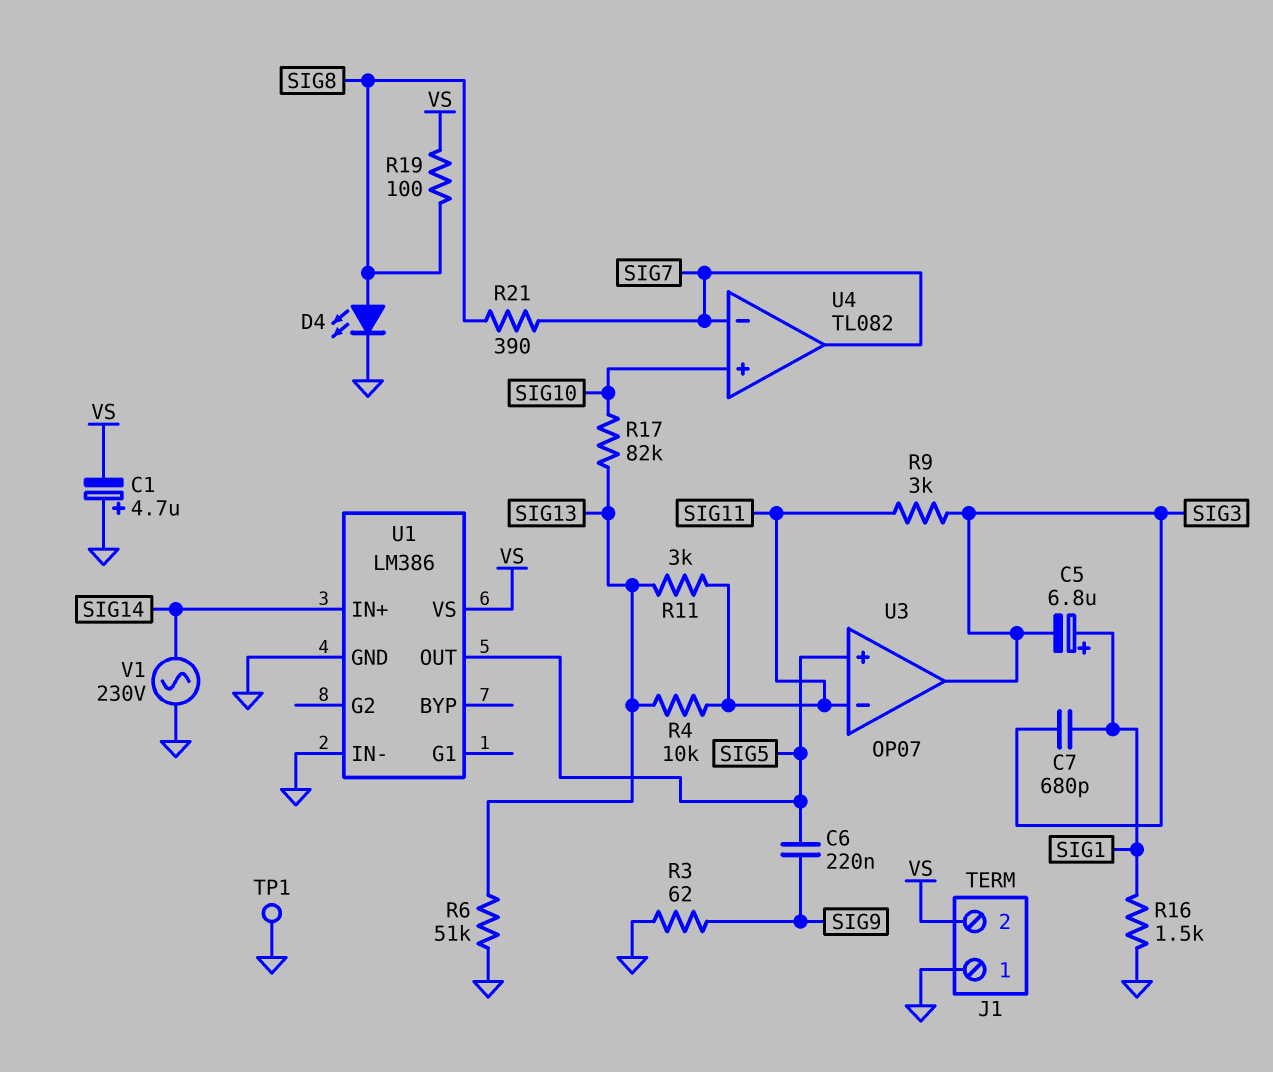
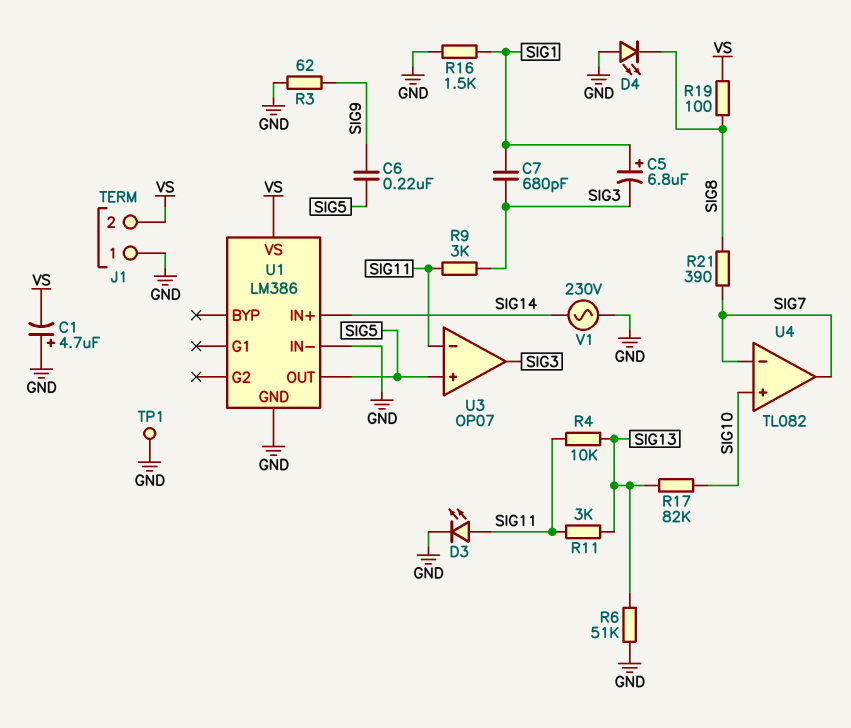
D3: none -> LED (A SIG11, K GND)
D4: LED (A SIG8, K GND) -> LED (A GND, K SIG8)

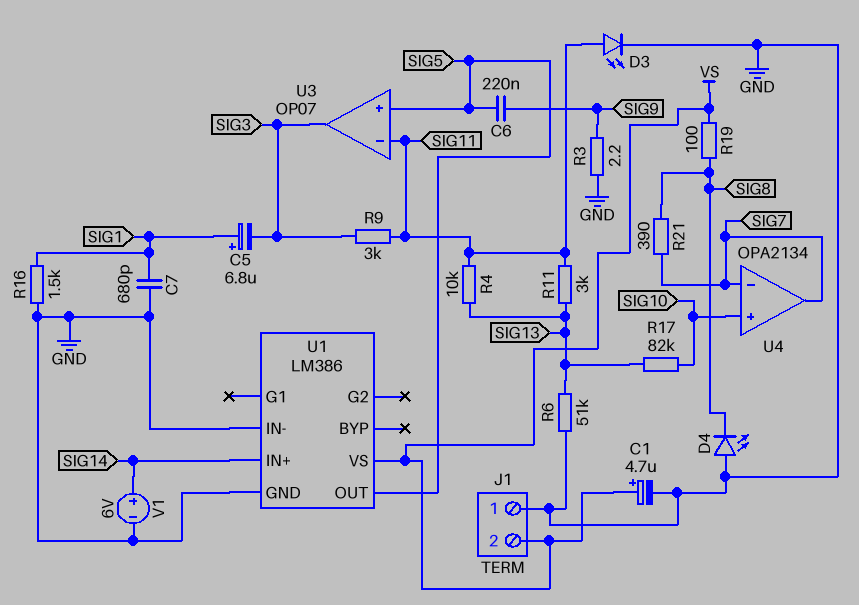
C1: 4.7uF (plus GND, minus VS) -> 4.7uF (plus VS, minus GND)
C7: 680pF (SIG1, SIG3) -> 680pF (GND, SIG1)
R3: 62 (GND, SIG9) -> 2.2 (GND, SIG9)
TP1: test point (GND) -> none
U4: TL082 -> OPA2134
V1: AC 230V (GND, SIG14) -> 6V (plus SIG14, minus GND)

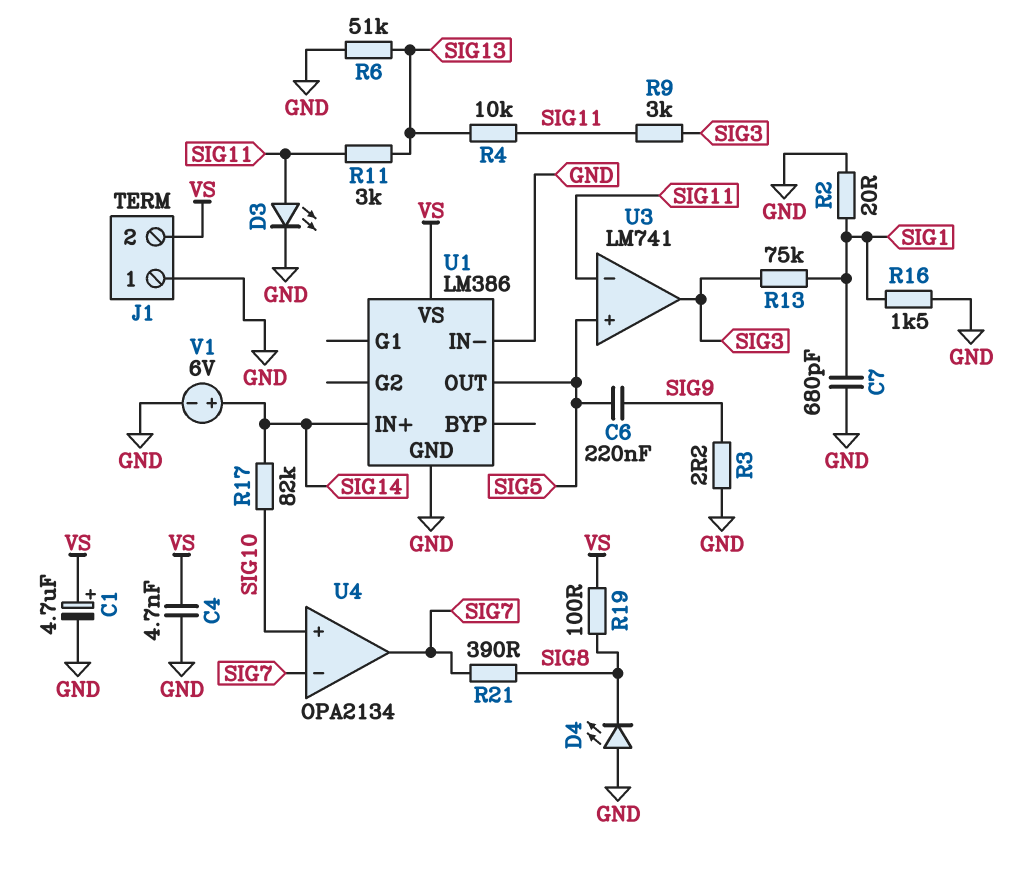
C4: none -> 4.7nF (GND, VS)
C5: 6.8uF (plus SIG1, minus SIG3) -> none
R2: none -> 20 (GND, SIG1)
R13: none -> 75k (SIG1, SIG3)
R17: 82k (SIG10, SIG13) -> 82k (SIG10, SIG14)
U3: OP07 -> LM741

